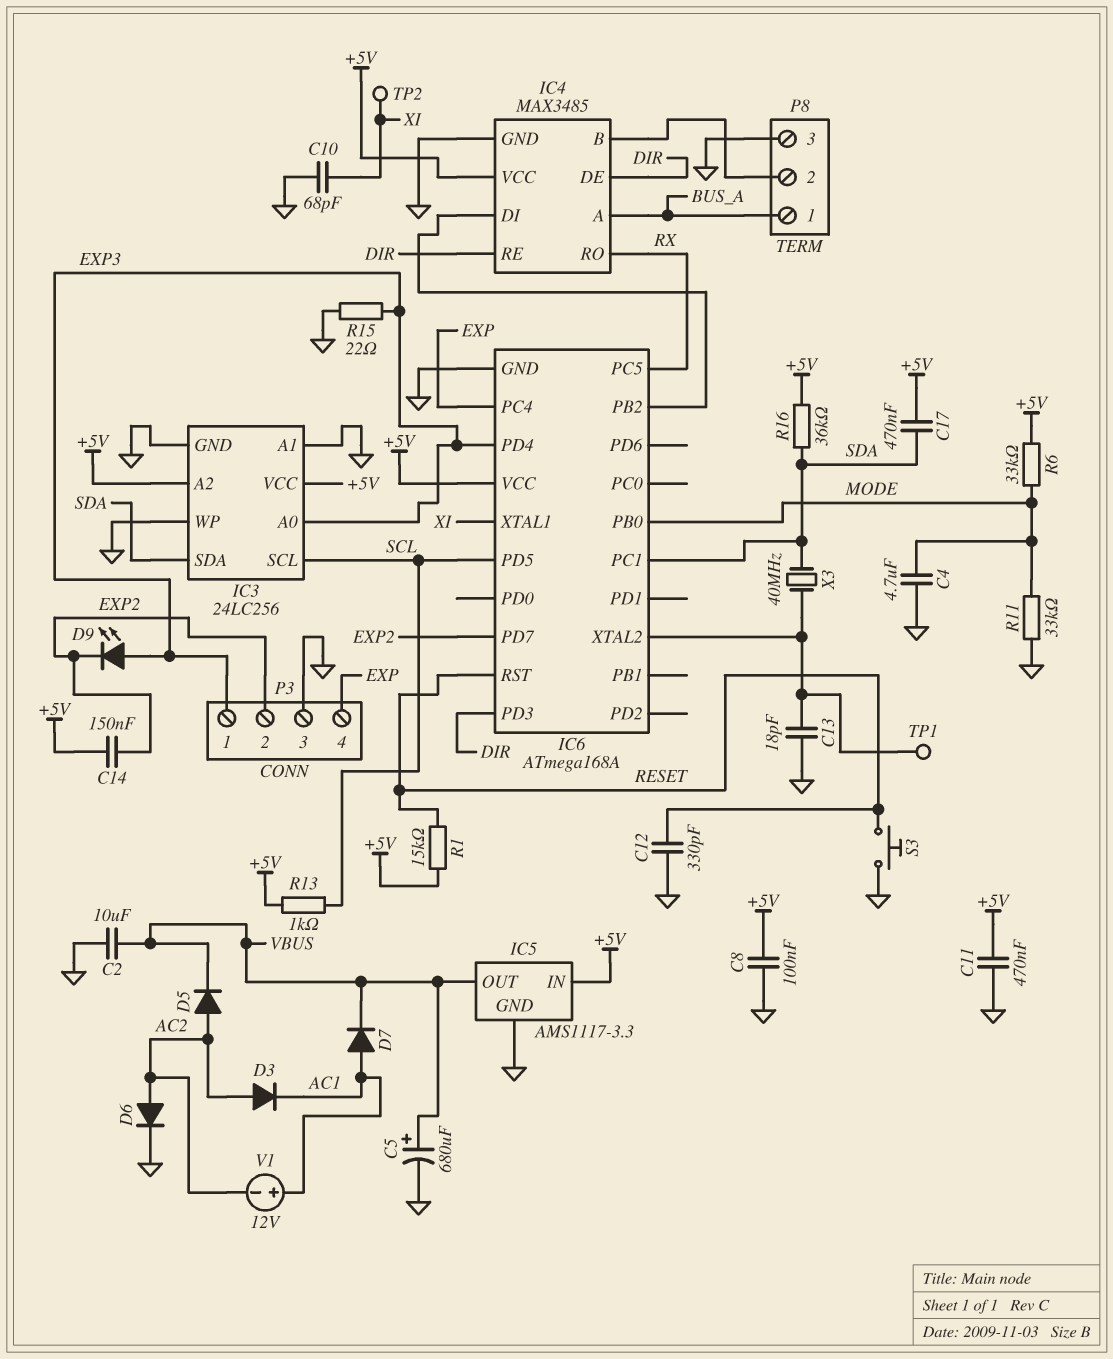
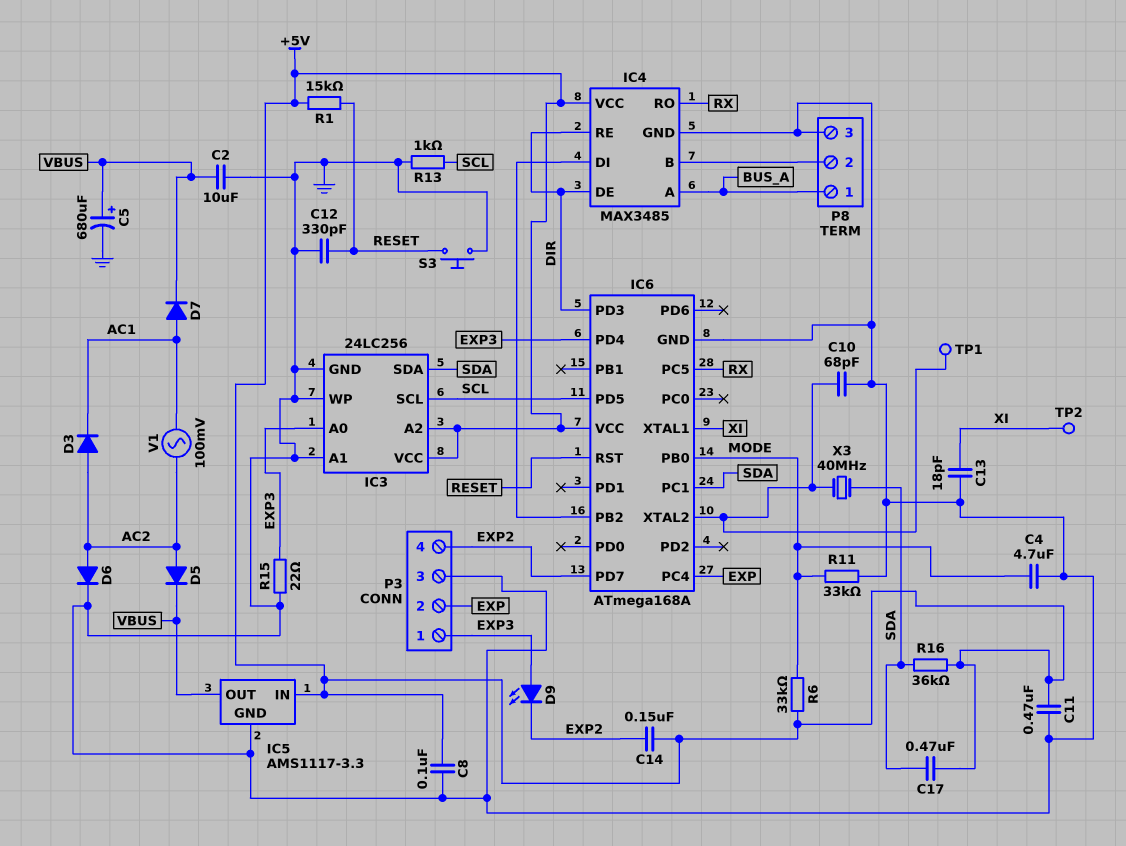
C10: 68pF (GND, XI) -> 68pF (GND, IC6/XTAL2)
C13: 18pF (GND, IC6/XTAL2) -> 18pF (GND, XI)
P3 pin 2: EXP2 -> EXP
P3 pin 4: EXP -> EXP2
R13: 1k (+5V, SCL) -> 1k (GND, SCL)
V1: 12V (plus AC1, minus AC2) -> AC 100mV (AC1, AC2)

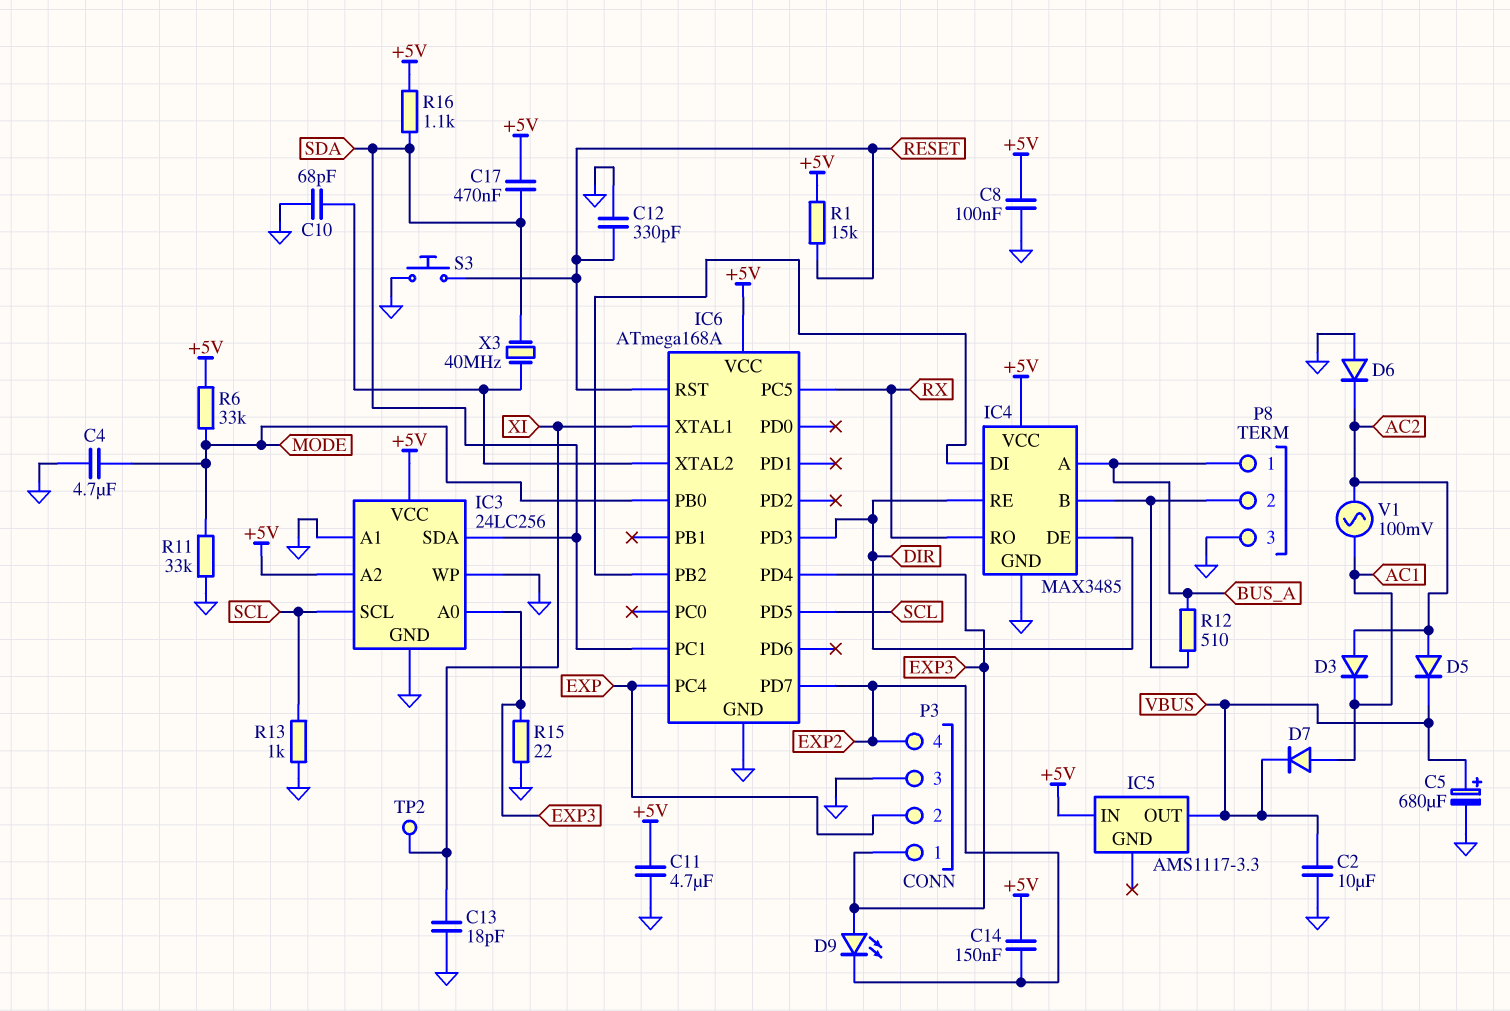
C11: 470nF (+5V, GND) -> 4.7uF (+5V, GND)
D6: diode (A AC2, K GND) -> diode (A GND, K AC2)
IC5 pin GND: GND -> none
R12: none -> 510 (BUS_A, IC4/B)
R16: 36k (+5V, SDA) -> 1.1k (+5V, SDA)
TP1: test point (IC6/XTAL2) -> none

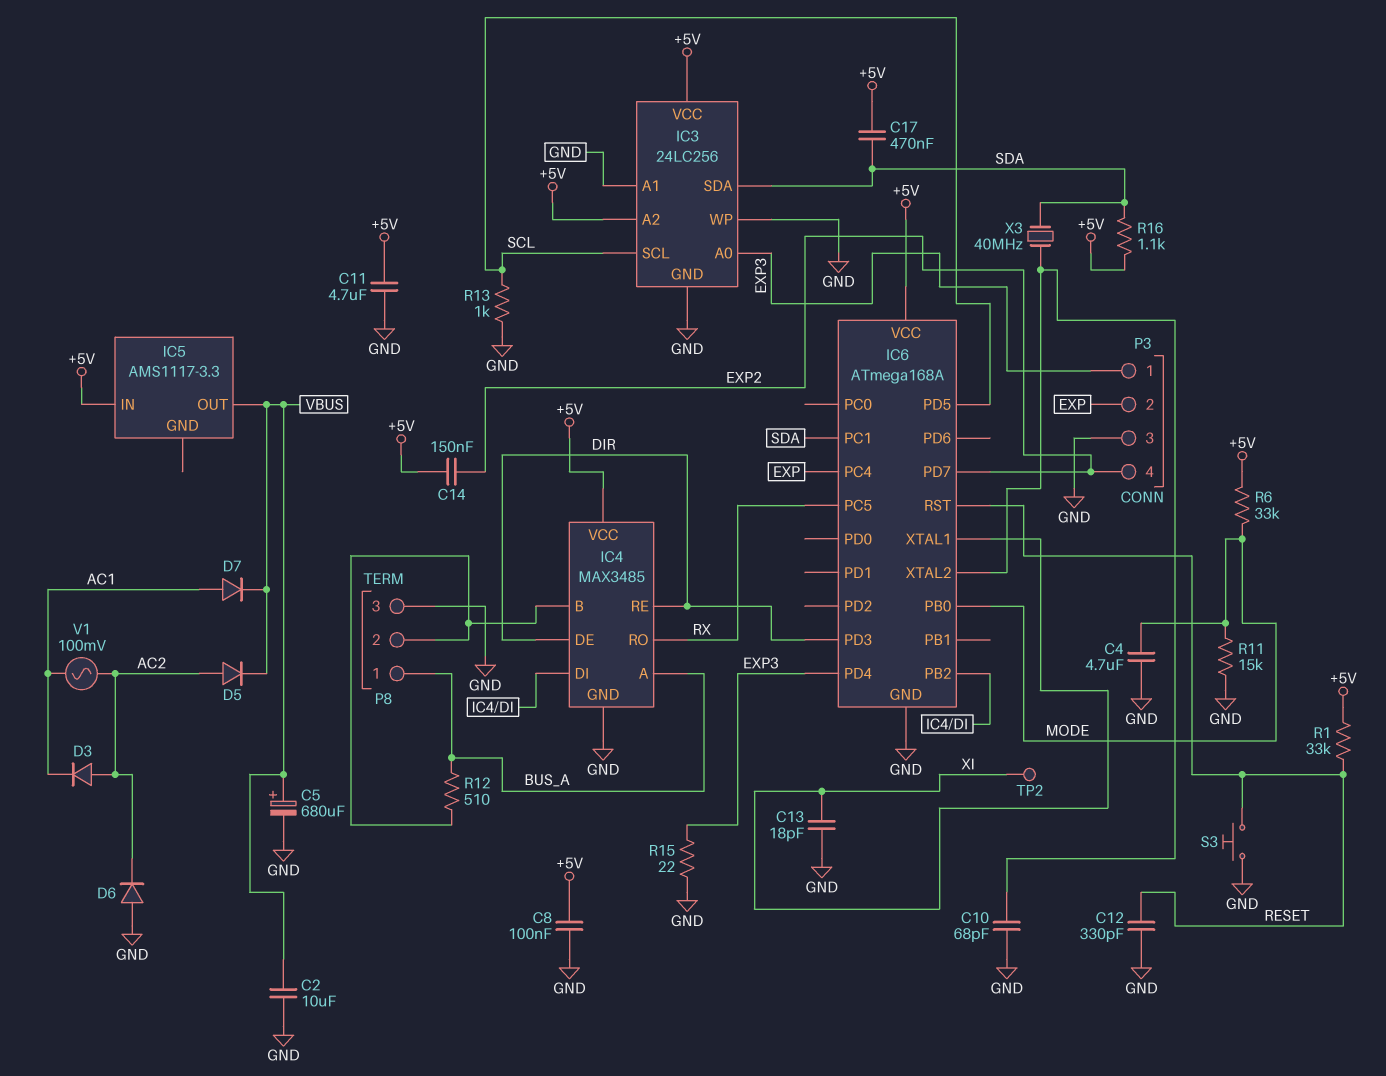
D9: LED (A EXP3, K EXP2) -> none
R1: 15k (+5V, RESET) -> 33k (+5V, RESET)
R11: 33k (GND, MODE) -> 15k (GND, MODE)

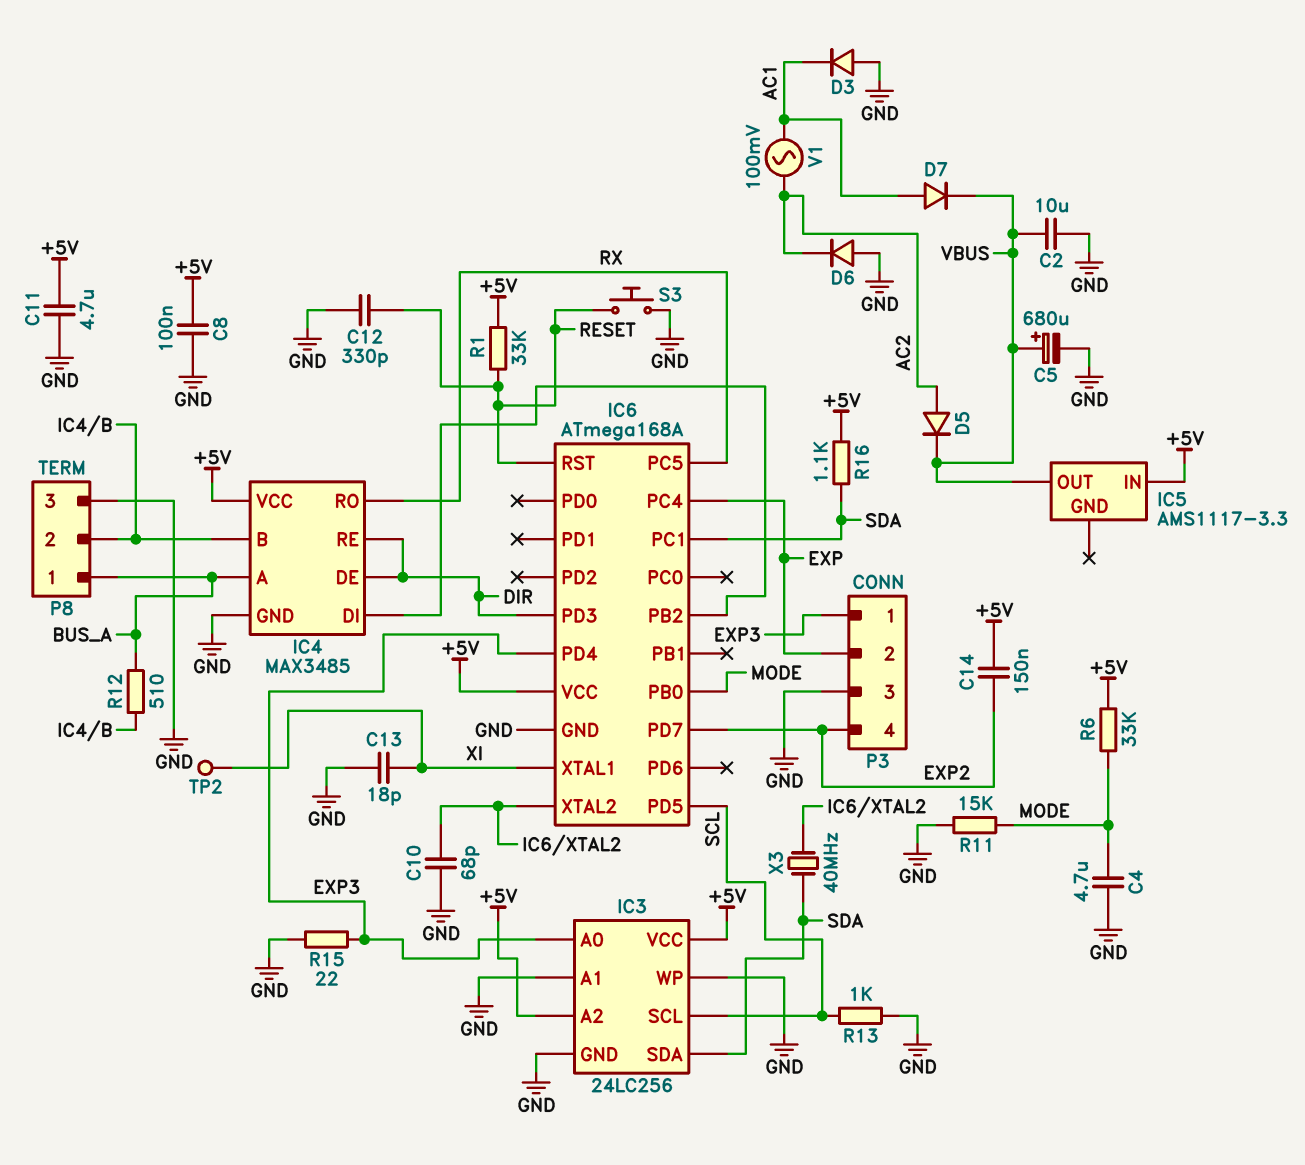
C17: 470nF (+5V, SDA) -> none
D3: diode (A AC2, K AC1) -> diode (A GND, K AC1)

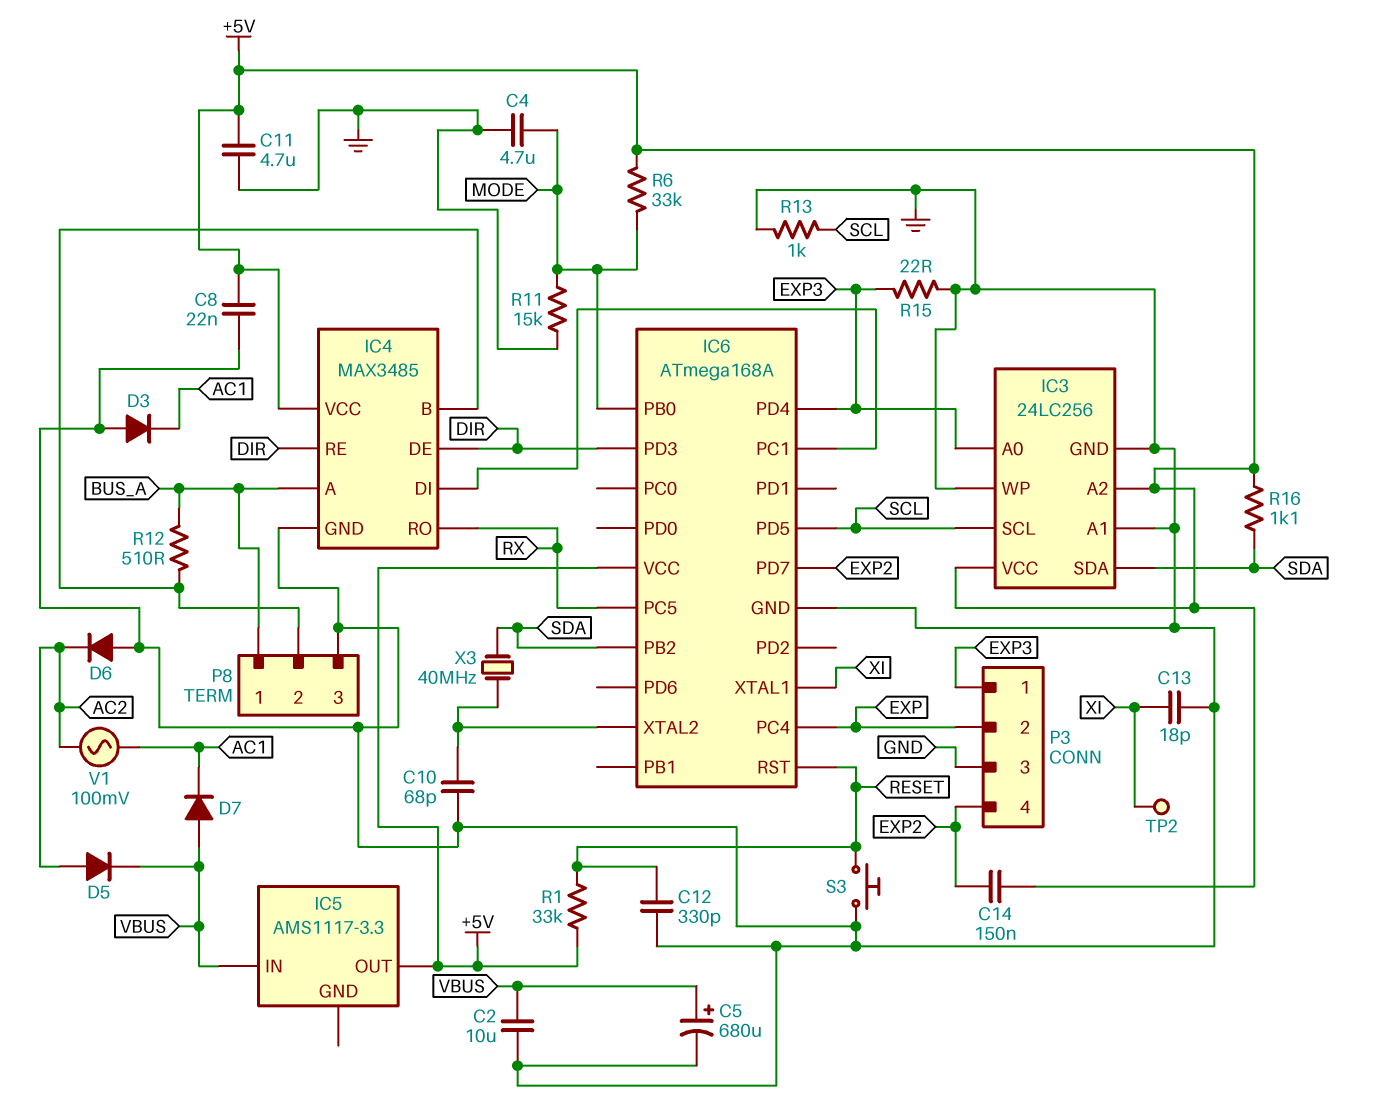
C8: 100nF (+5V, GND) -> 22nF (+5V, GND)
D7: diode (A AC1, K VBUS) -> diode (A VBUS, K AC1)
IC5 pin IN: +5V -> VBUS
IC5 pin OUT: VBUS -> +5V
IC6 pin PB2: IC4/DI -> SDA
IC6 pin PC1: SDA -> IC4/DI

